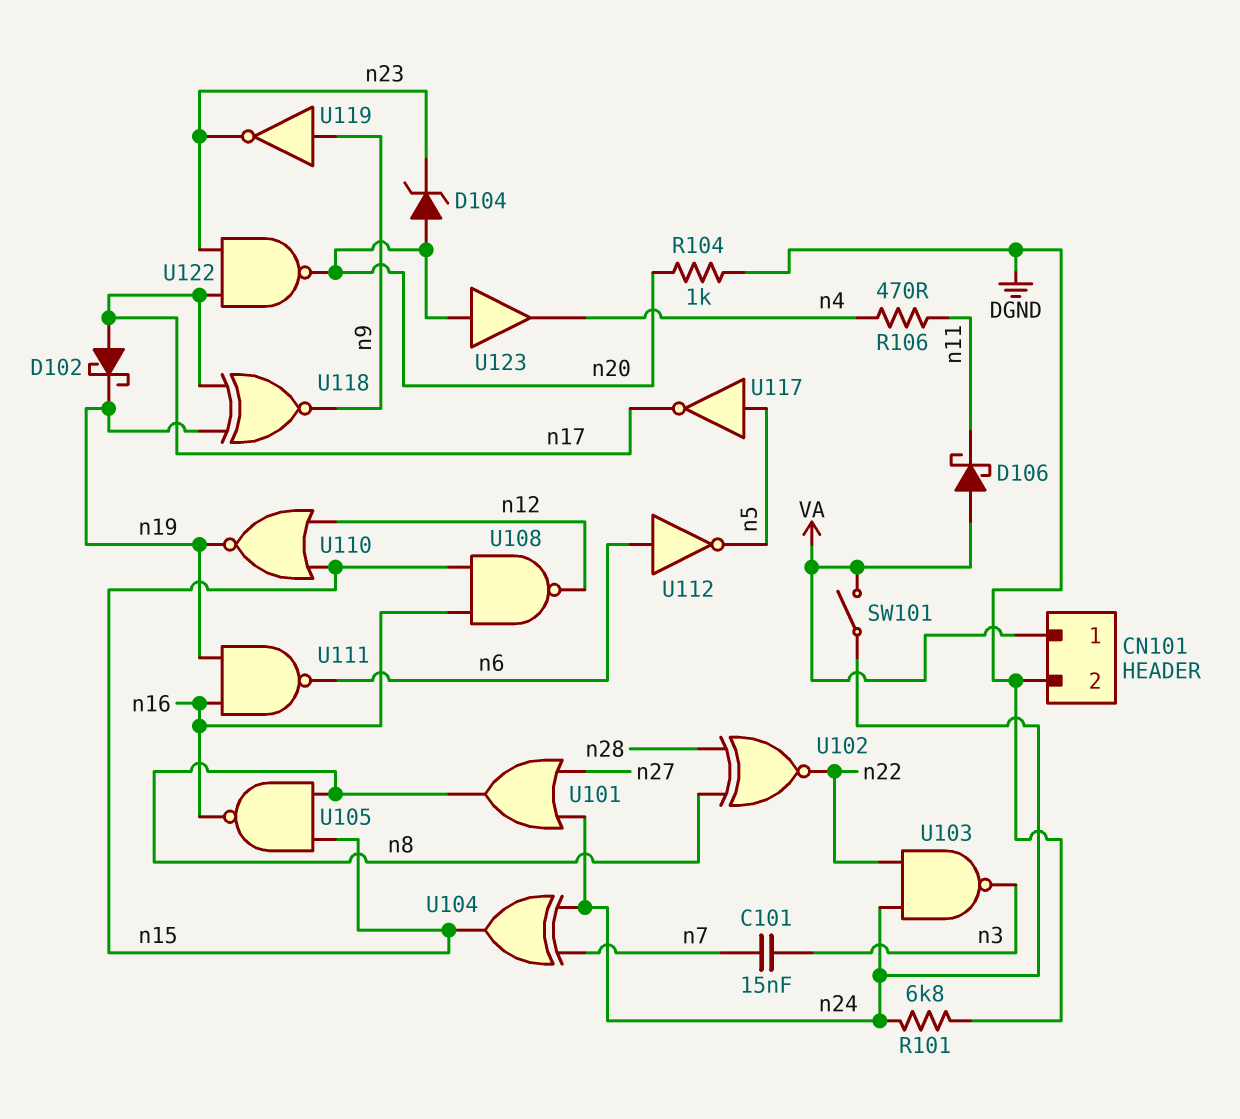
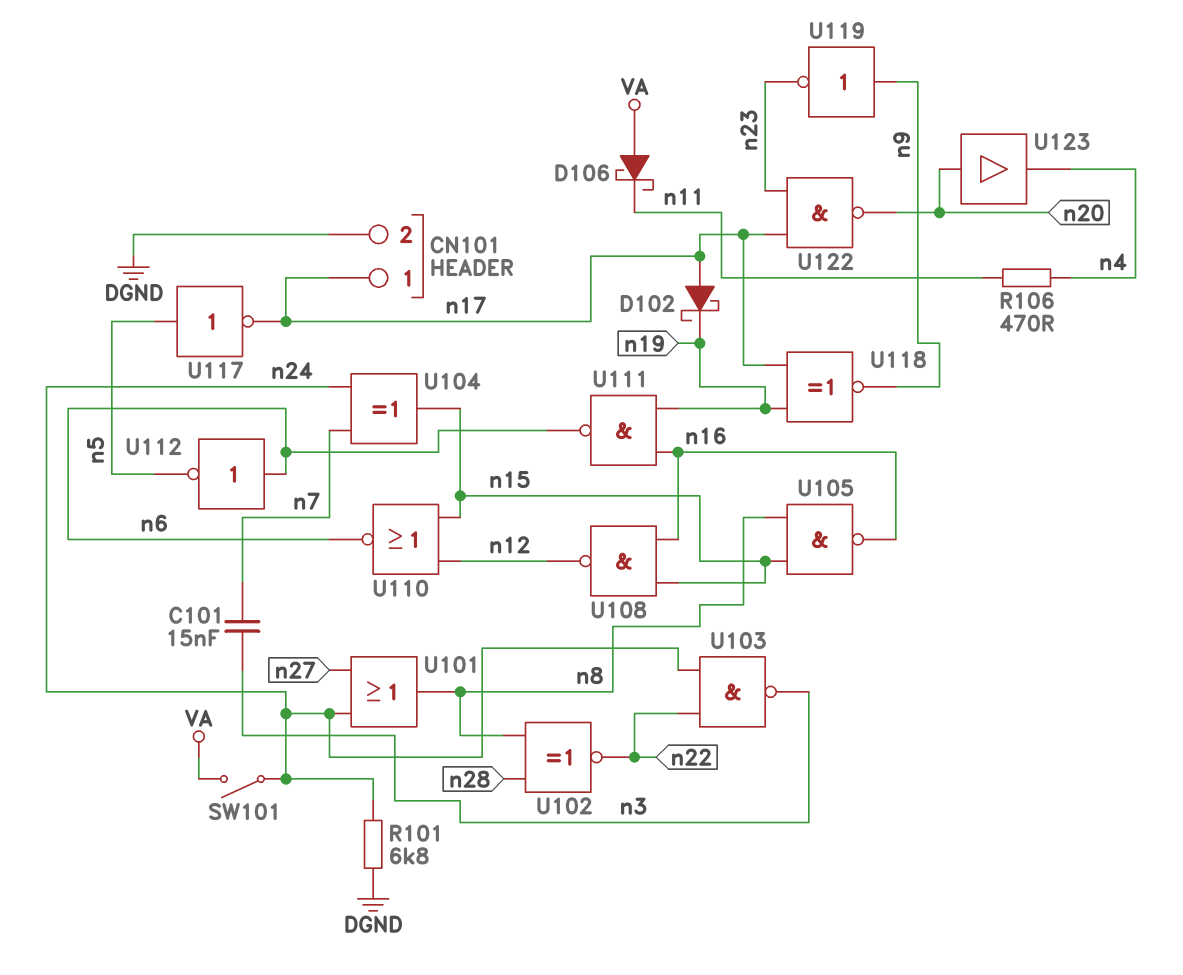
CN101 pin 1: VA -> n17
D104: zener (A n20, K n23) -> none
R104: 1k (DGND, n20) -> none
U110: NOR (in n12, in n15, out n19) -> NOR (in n12, in n15, out n6)

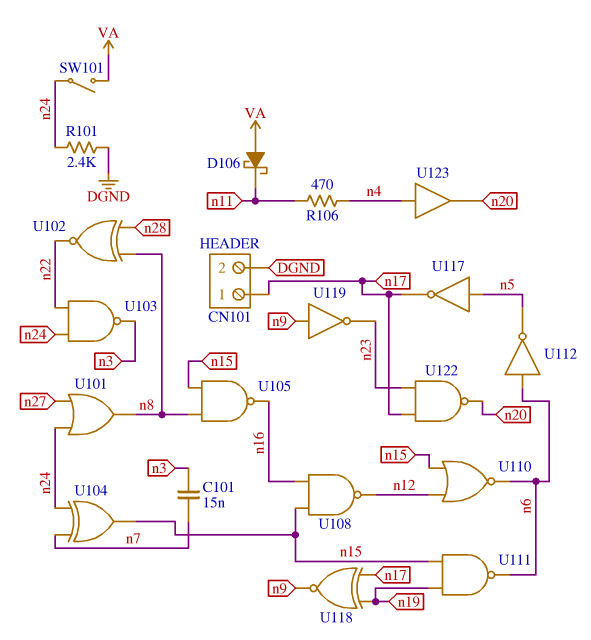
D102: schottky (A n17, K n19) -> none
R101: 6.8k (DGND, n24) -> 2.4k (DGND, n24)
U111: NAND (in n16, in n19, out n6) -> NAND (in n15, in n19, out n6)
U123: buffer (in n20, out n4) -> buffer (in n4, out n20)

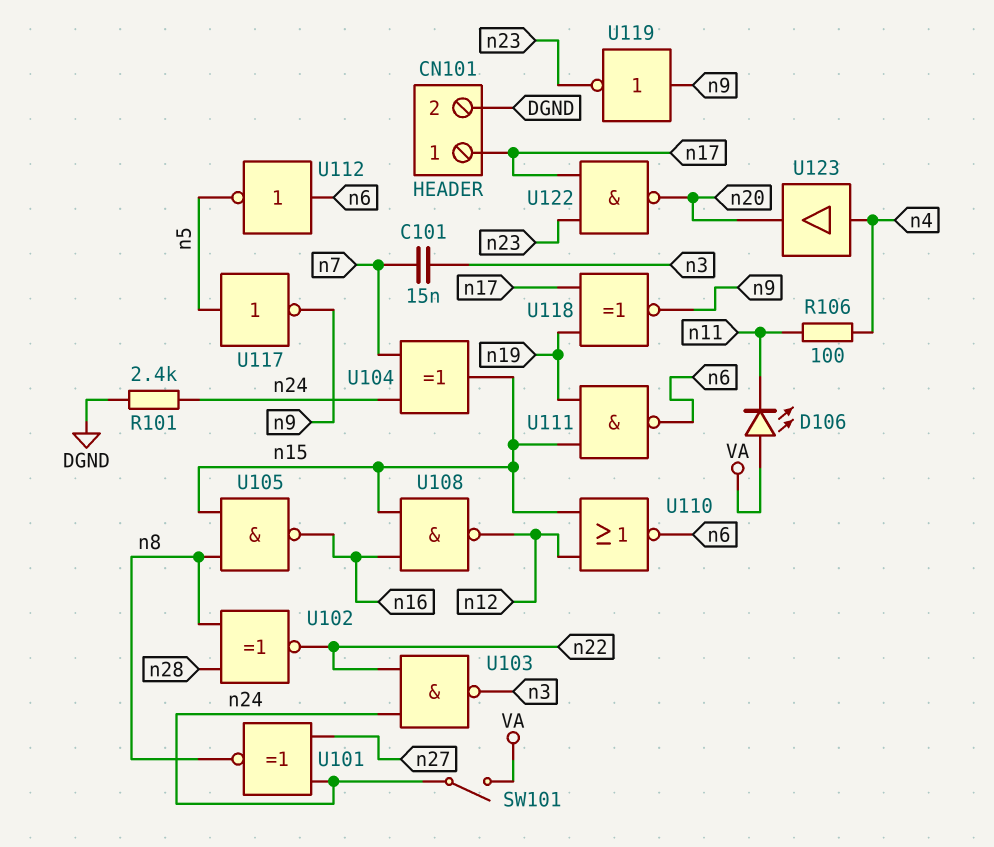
D106: schottky (A VA, K n11) -> LED (A VA, K n11)
R106: 470 (n4, n11) -> 100 (n4, n11)
U101: OR (in n24, in n27, out n8) -> XNOR (in n24, in n27, out n8)
U117: NOT (in n5, out n17) -> NOT (in n5, out n9)

